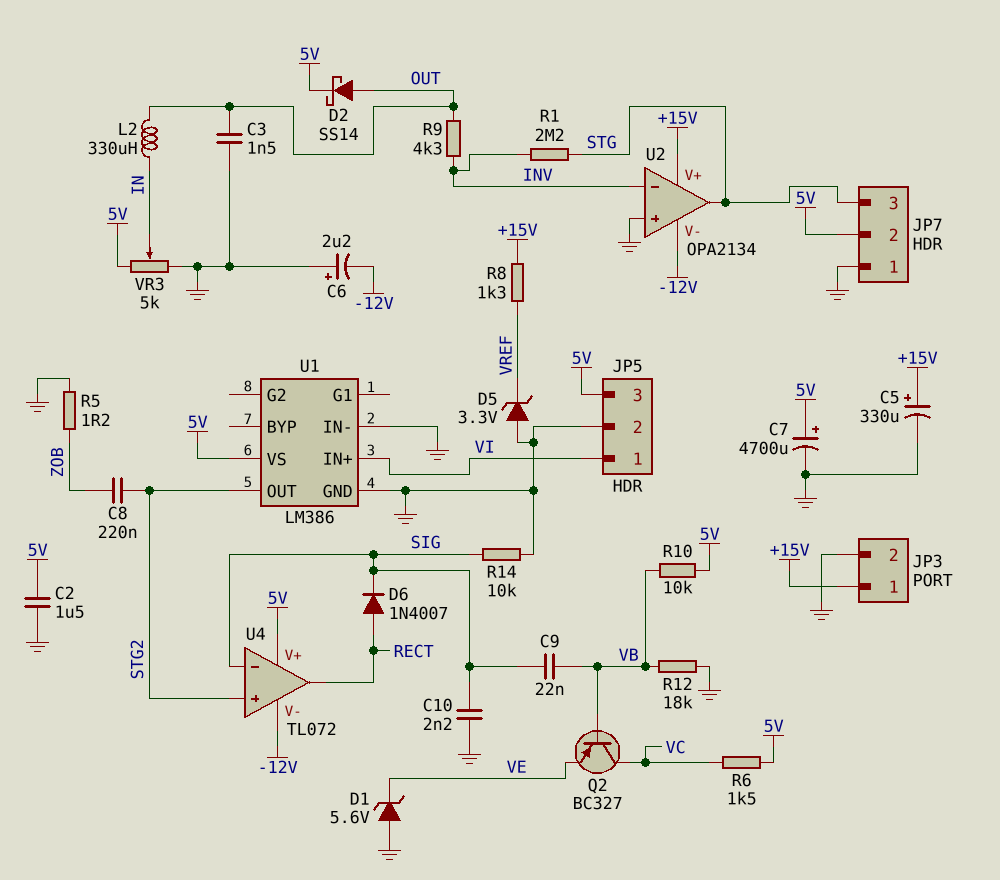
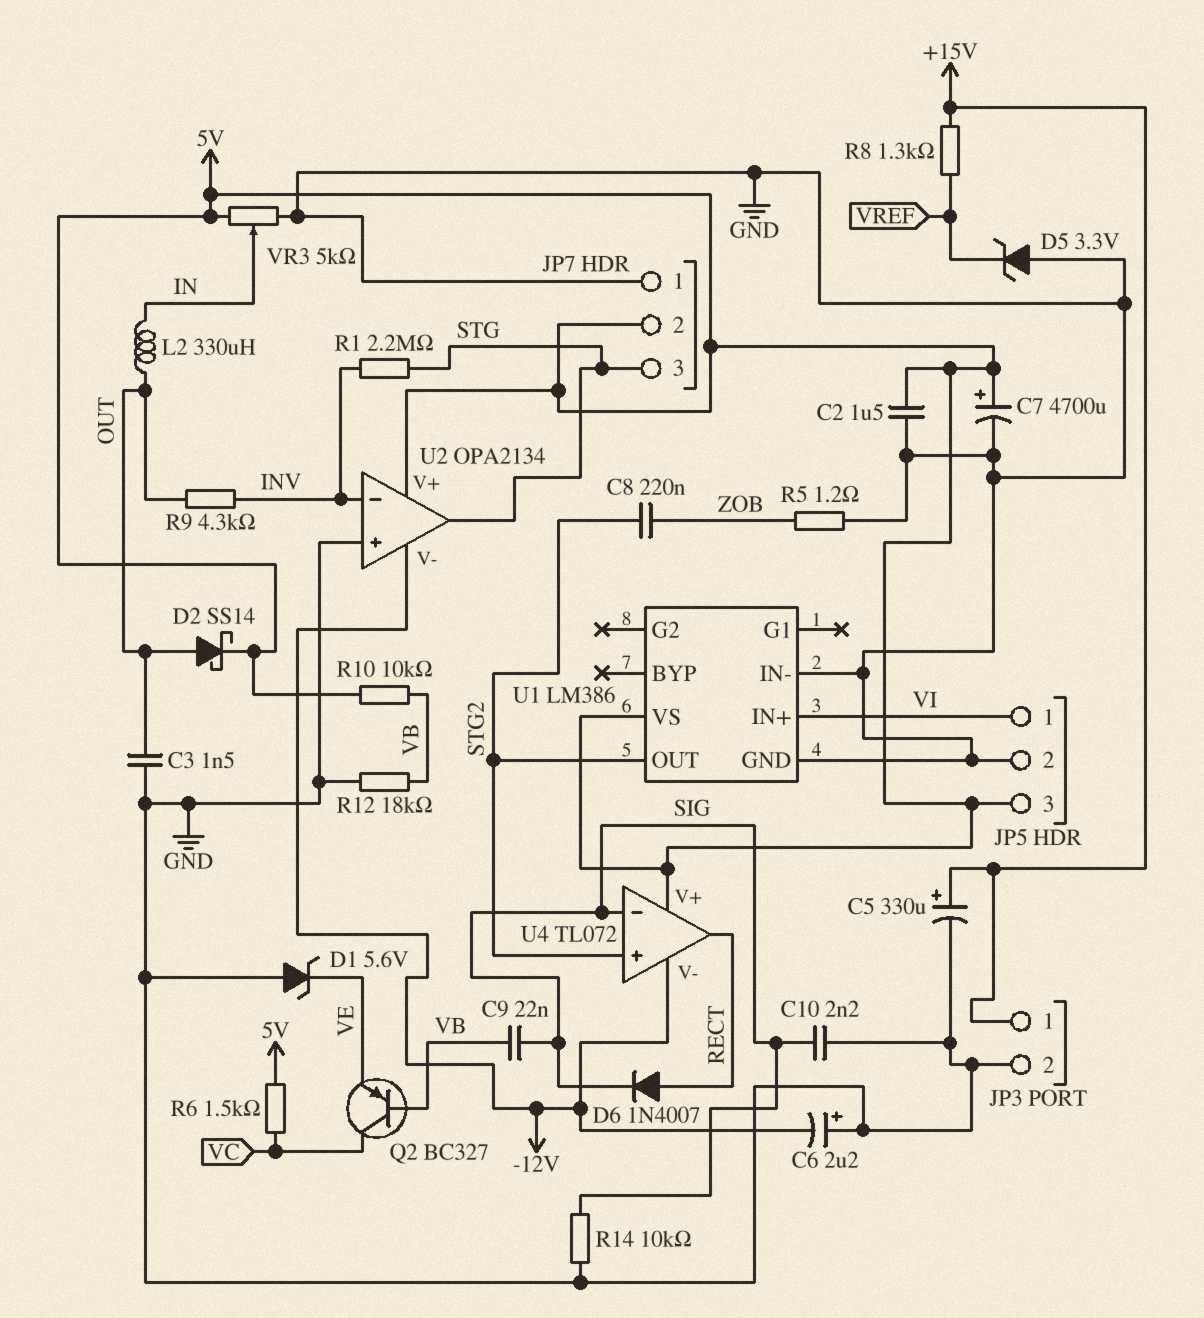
U2 pin V+: +15V -> 5V

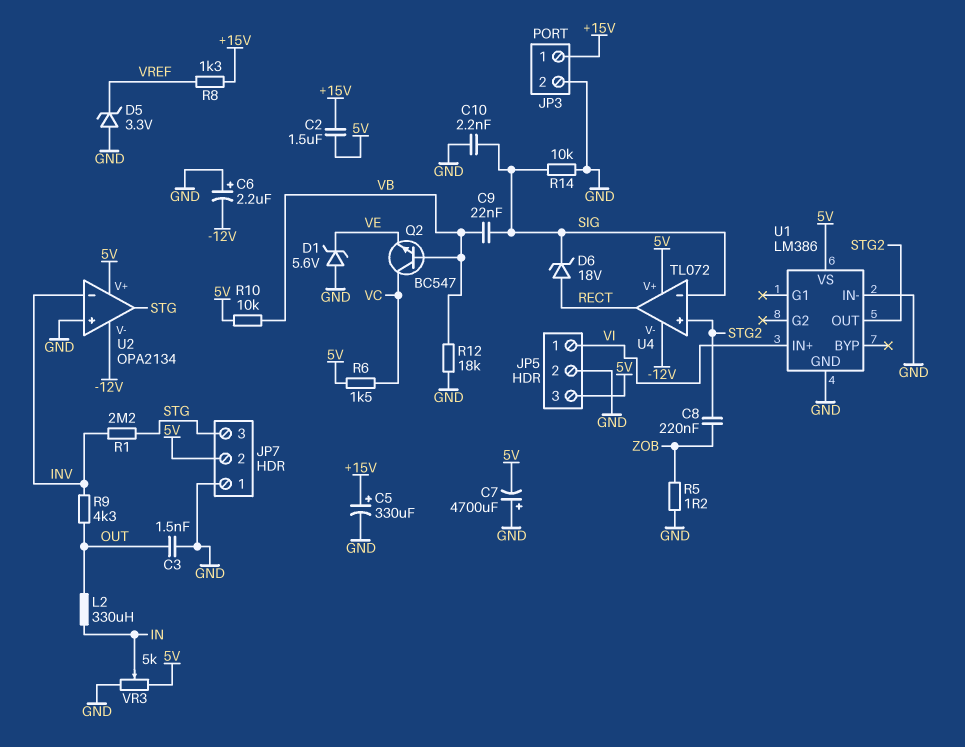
C2: 1.5uF (5V, GND) -> 1.5uF (+15V, 5V)
C7: 4700uF (plus 5V, minus GND) -> 4700uF (plus GND, minus 5V)
D2: schottky SS14 (A OUT, K 5V) -> none
D6: diode 1N4007 (A RECT, K SIG) -> zener 18V (A RECT, K SIG)
Q2: PNP BC327 (B VB, C VC, E VE) -> NPN BC547 (B VB, C VC, E VE)

